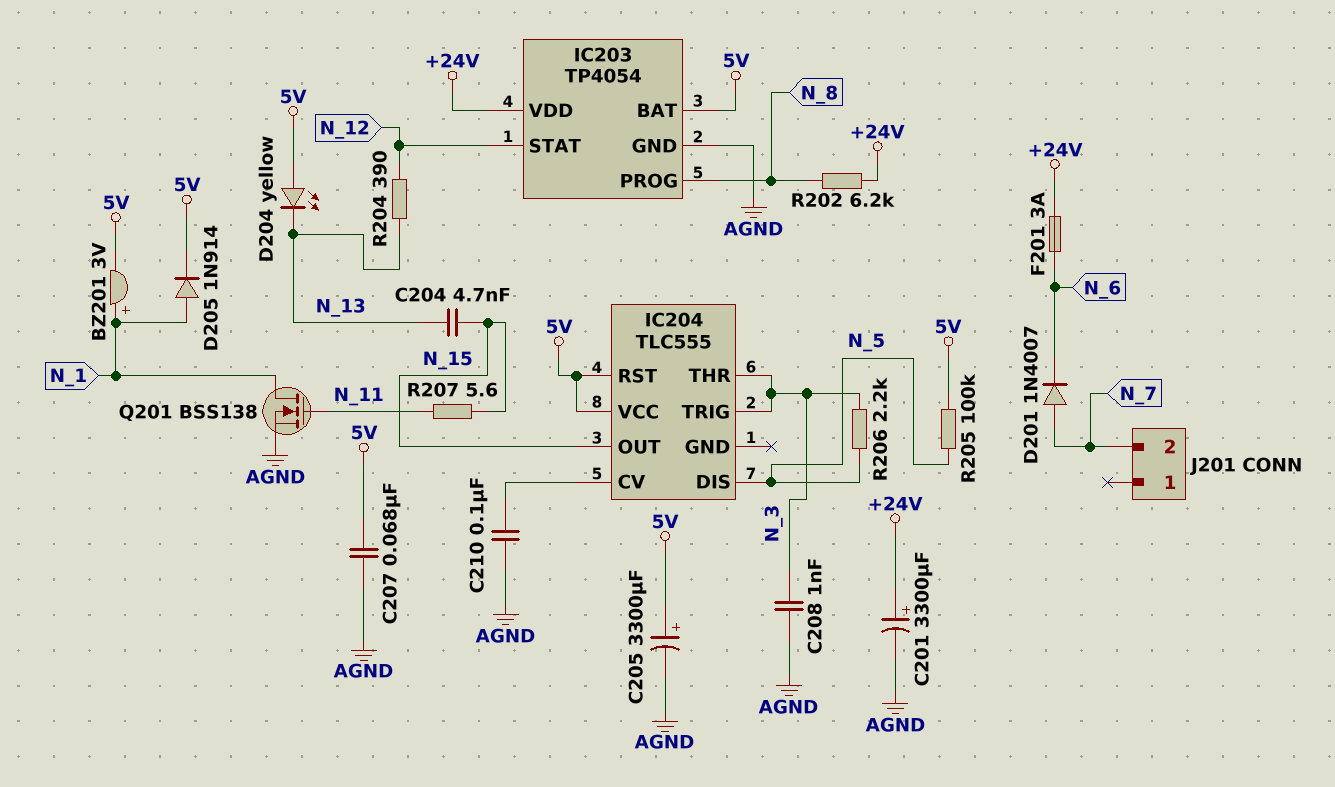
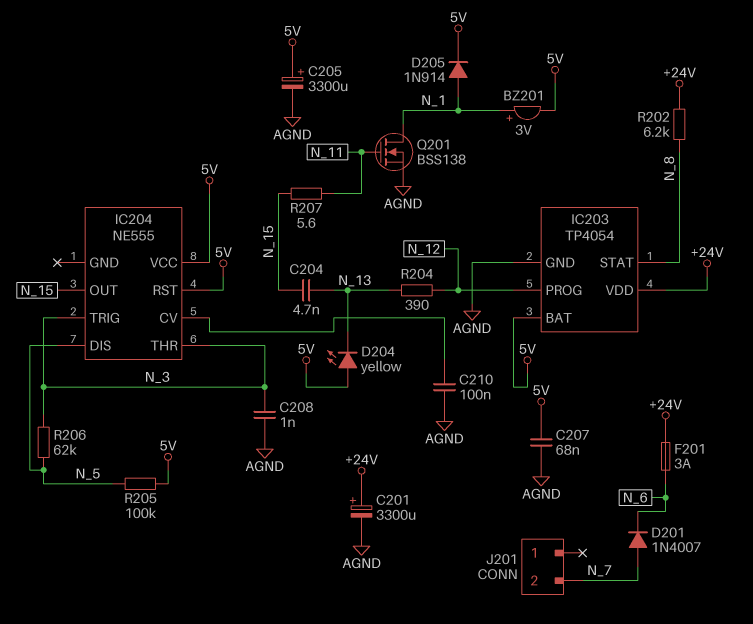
IC203 pin PROG: N_8 -> N_12
IC203 pin STAT: N_12 -> N_8
IC204: TLC555 -> NE555
R206: 2.2k (N_3, N_5) -> 62k (N_3, N_5)

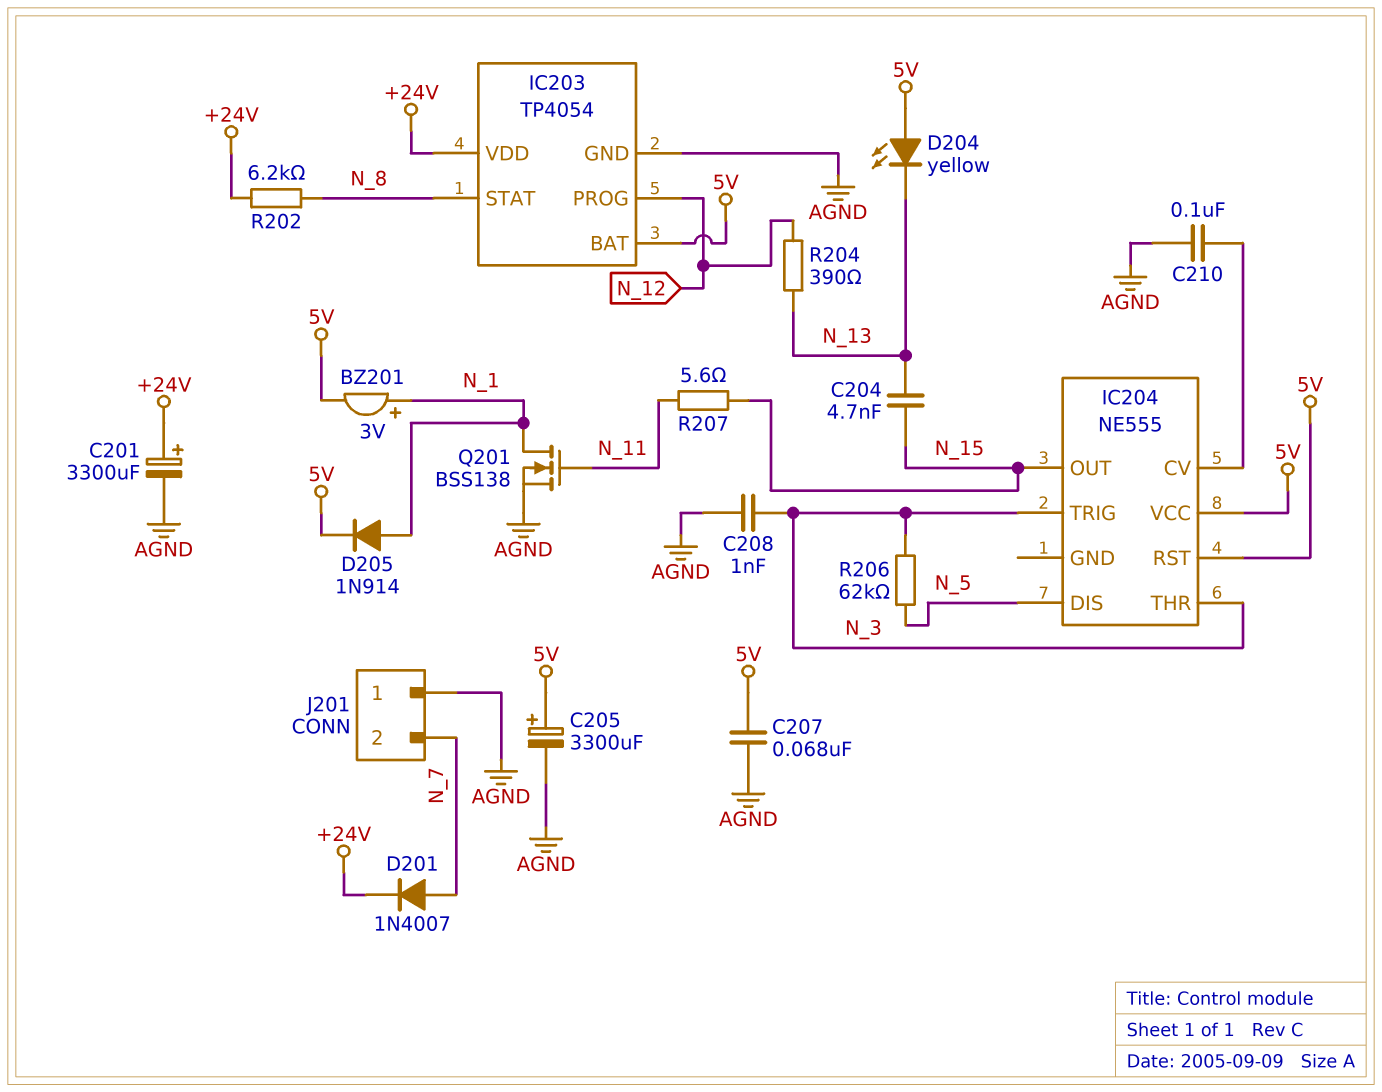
D201: diode 1N4007 (A N_7, K N_6) -> diode 1N4007 (A N_7, K +24V)
F201: 3A (+24V, N_6) -> none
J201 pin 1: none -> AGND
R205: 100k (5V, N_5) -> none

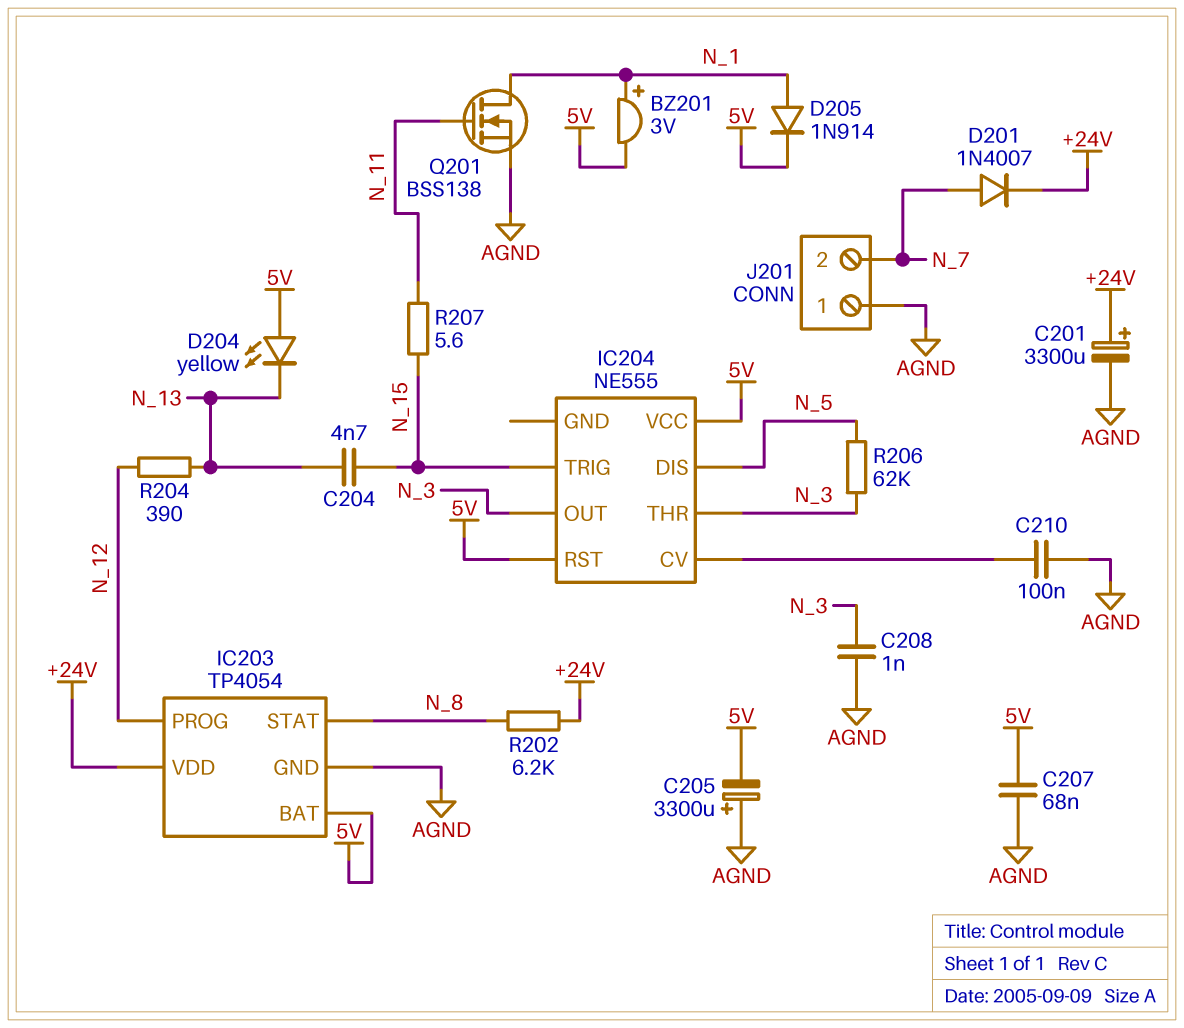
C205: 3300uF (plus 5V, minus AGND) -> 3300uF (plus AGND, minus 5V)
IC204 pin OUT: N_15 -> N_3
IC204 pin TRIG: N_3 -> N_15

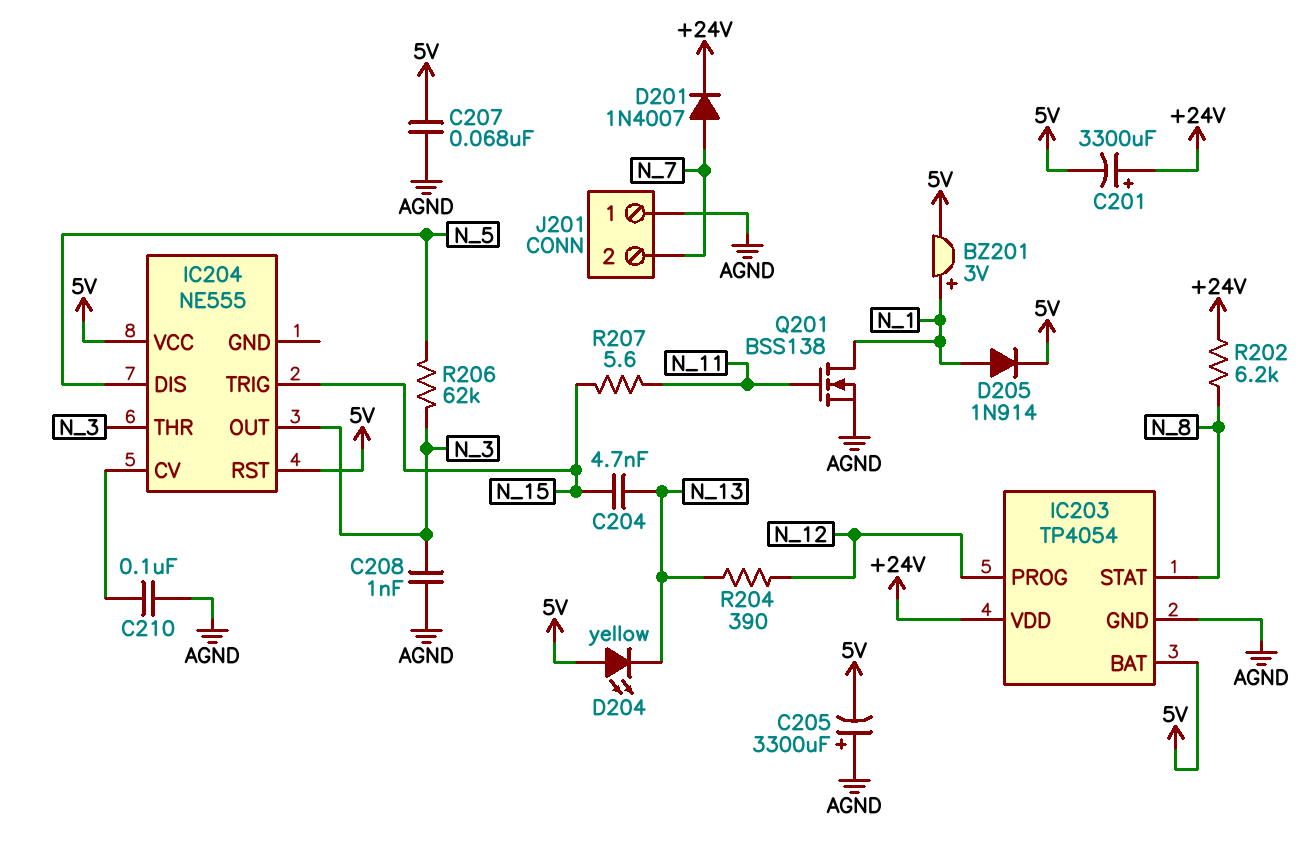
C201: 3300uF (plus +24V, minus AGND) -> 3300uF (plus +24V, minus 5V)

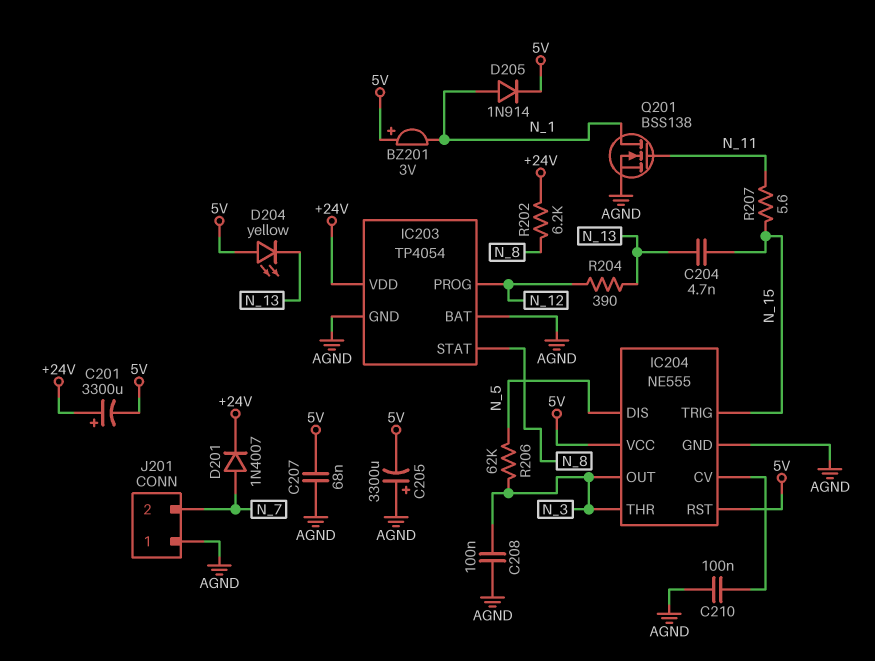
BZ201: buzzer 3V (plus N_1, minus 5V) -> buzzer 3V (plus 5V, minus N_1)
C208: 1nF (AGND, N_3) -> 100nF (AGND, N_3)
IC203 pin BAT: 5V -> AGND
IC204 pin GND: none -> AGND

